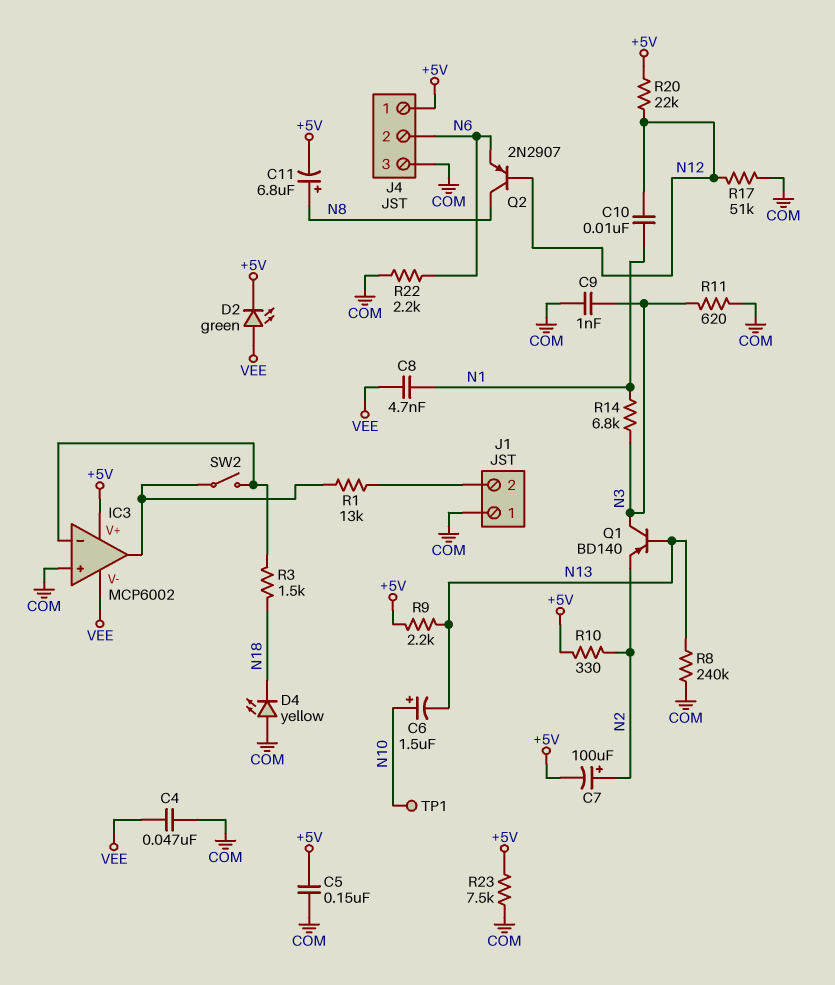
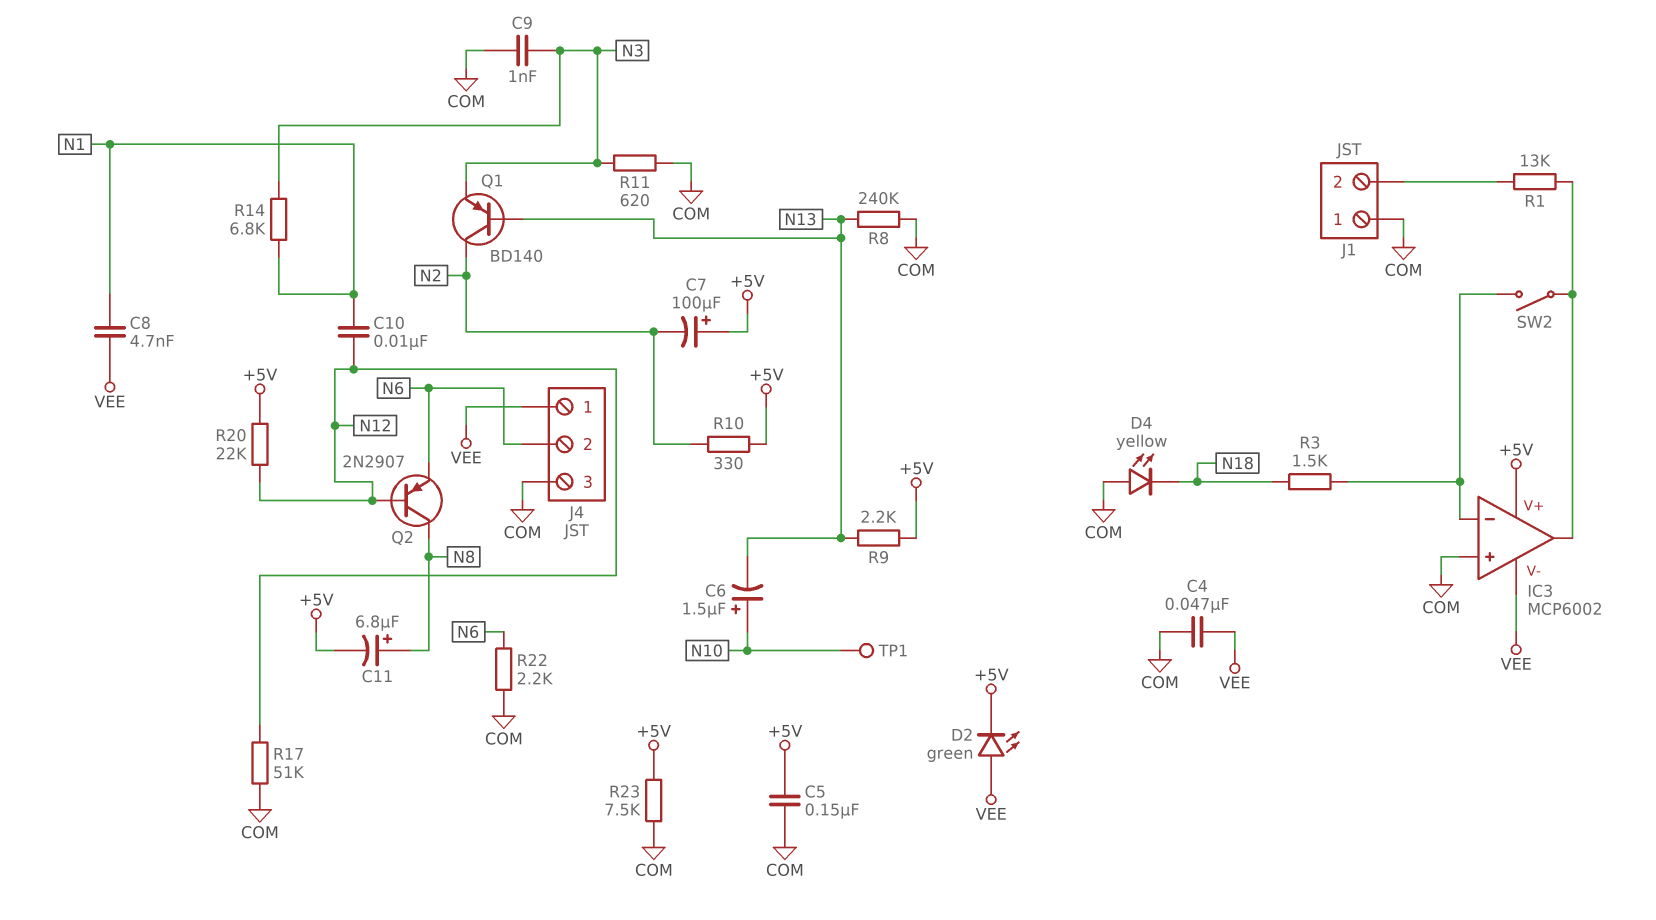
C7: 100uF (plus N2, minus +5V) -> 100uF (plus +5V, minus N2)
J4 pin 1: +5V -> VEE
Q1: PNP BD140 (B N13, C N3, E N2) -> PNP BD140 (B N13, C N2, E N3)

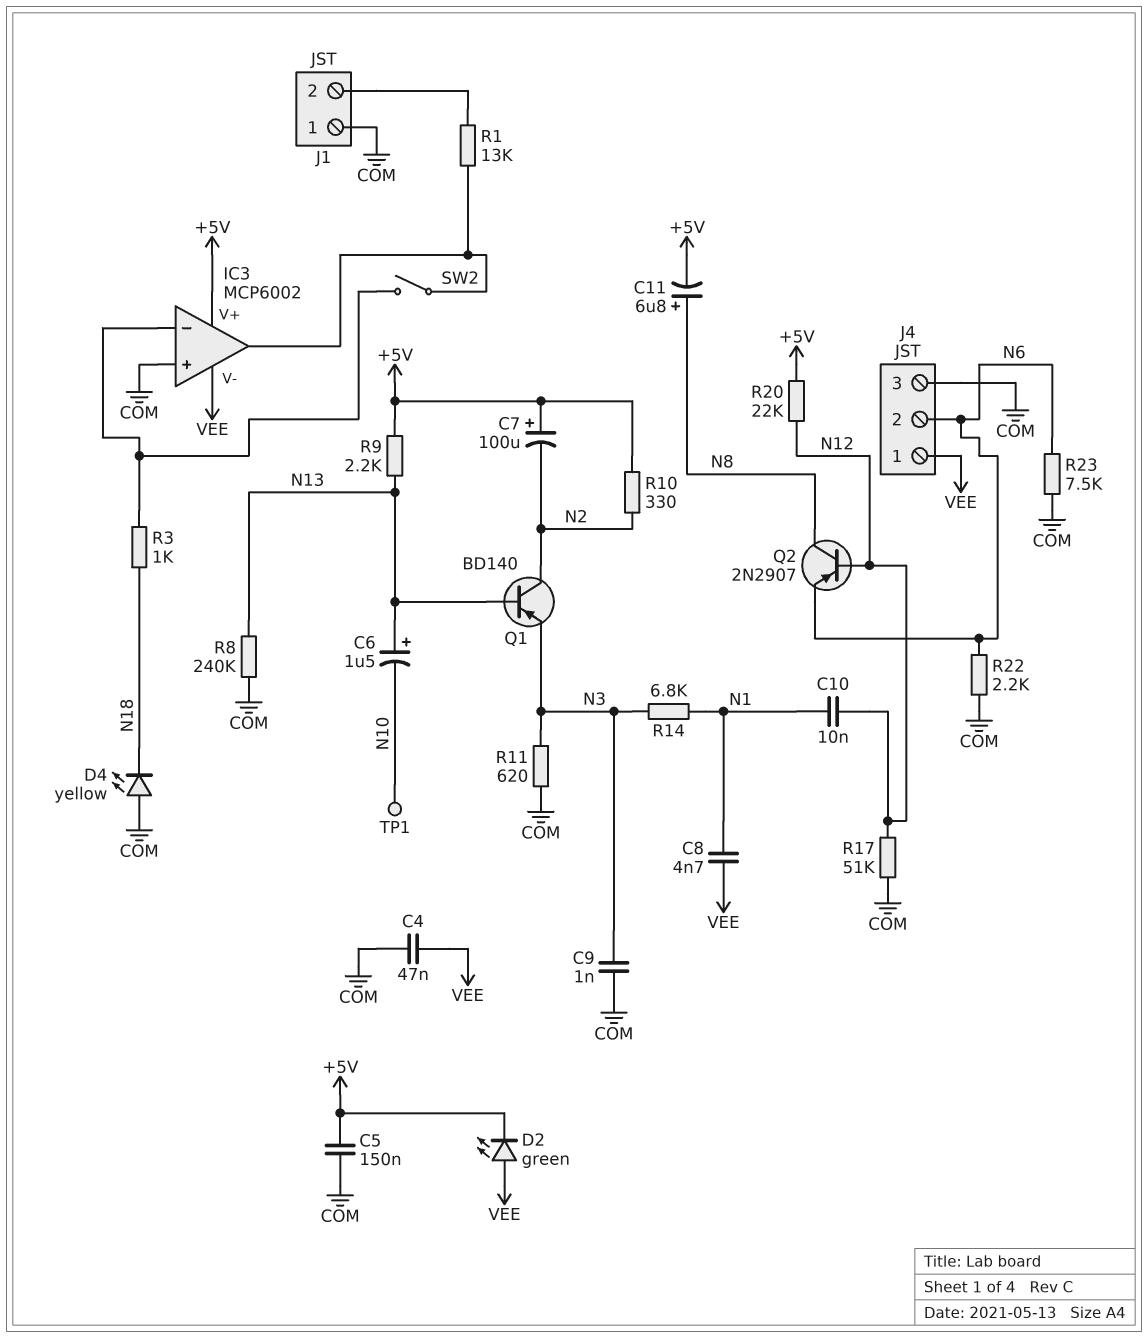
C6: 1.5uF (plus N10, minus N13) -> 1.5uF (plus N13, minus N10)
R3: 1.5k (IC3/in-, N18) -> 1k (IC3/in-, N18)
R23: 7.5k (+5V, COM) -> 7.5k (COM, N6)

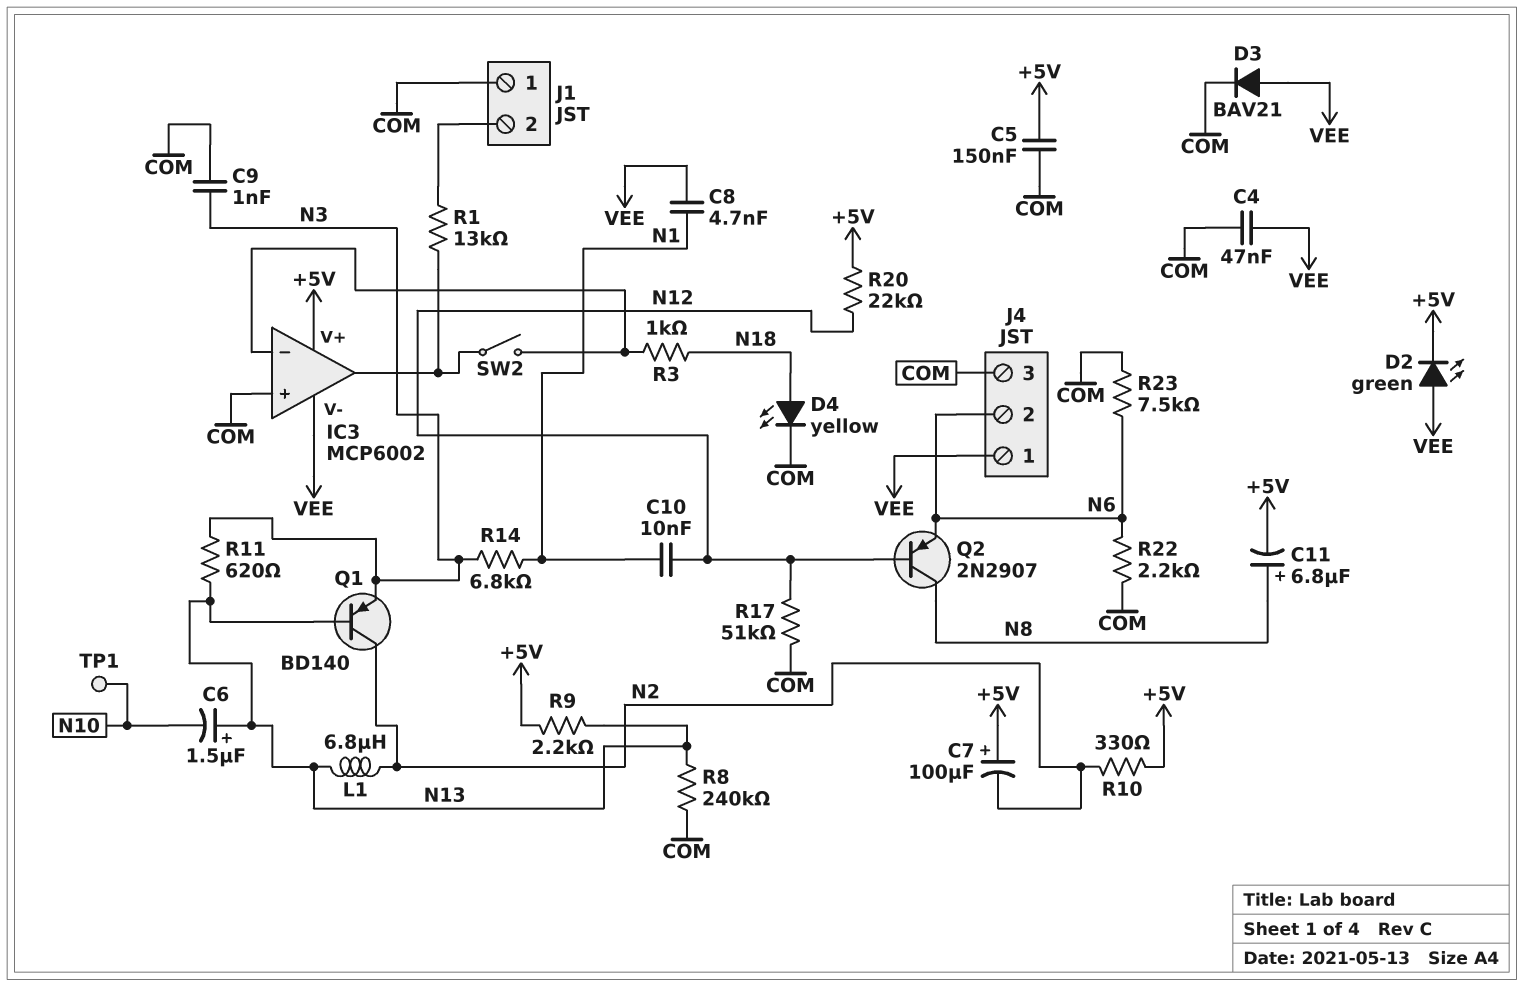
D3: none -> diode BAV21 (A VEE, K COM)
D4: LED yellow (A COM, K N18) -> LED yellow (A N18, K COM)
L1: none -> 6.8uH (N2, N13)
R11: 620 (COM, N3) -> 620 (N3, N13)

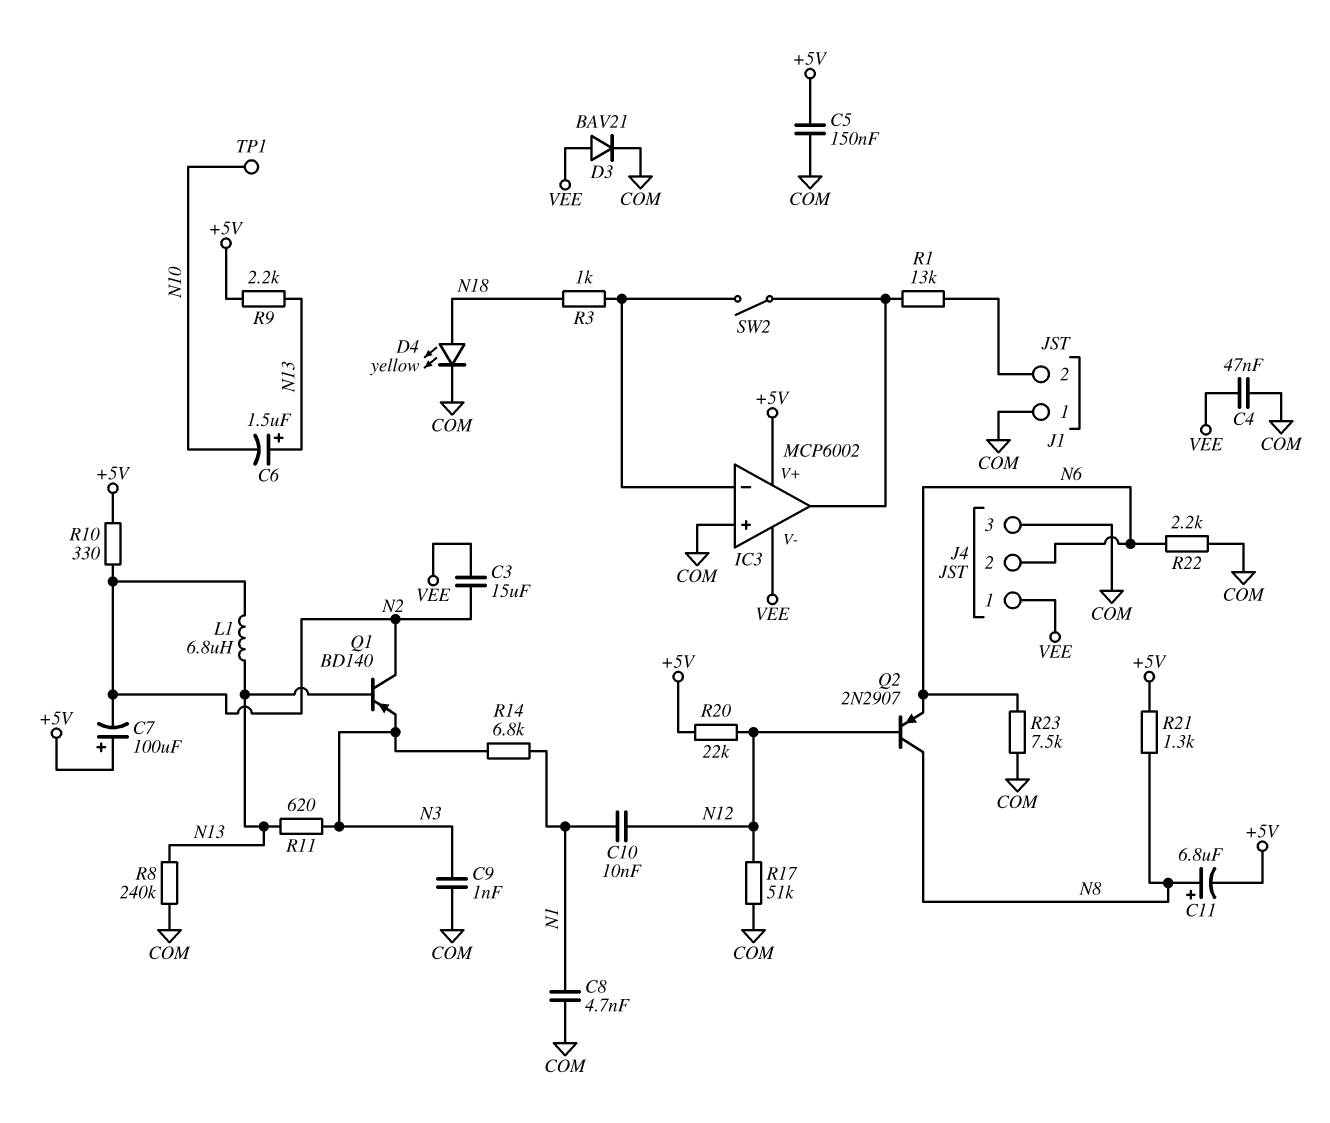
C3: none -> 15uF (N2, VEE)
C8: 4.7nF (N1, VEE) -> 4.7nF (COM, N1)
D2: LED green (A VEE, K +5V) -> none
R21: none -> 1.3k (+5V, N8)

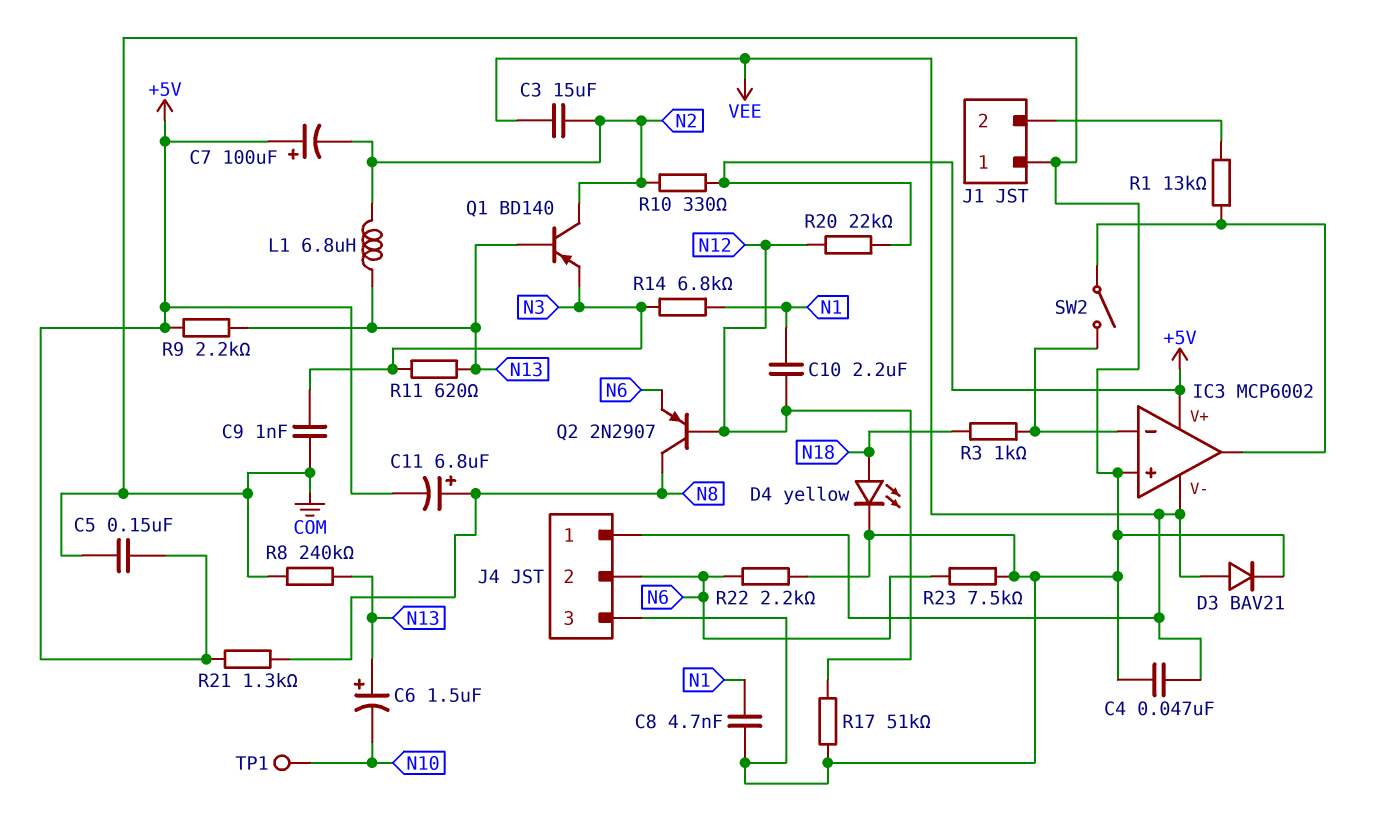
C10: 10nF (N1, N12) -> 2.2uF (N1, N12)

